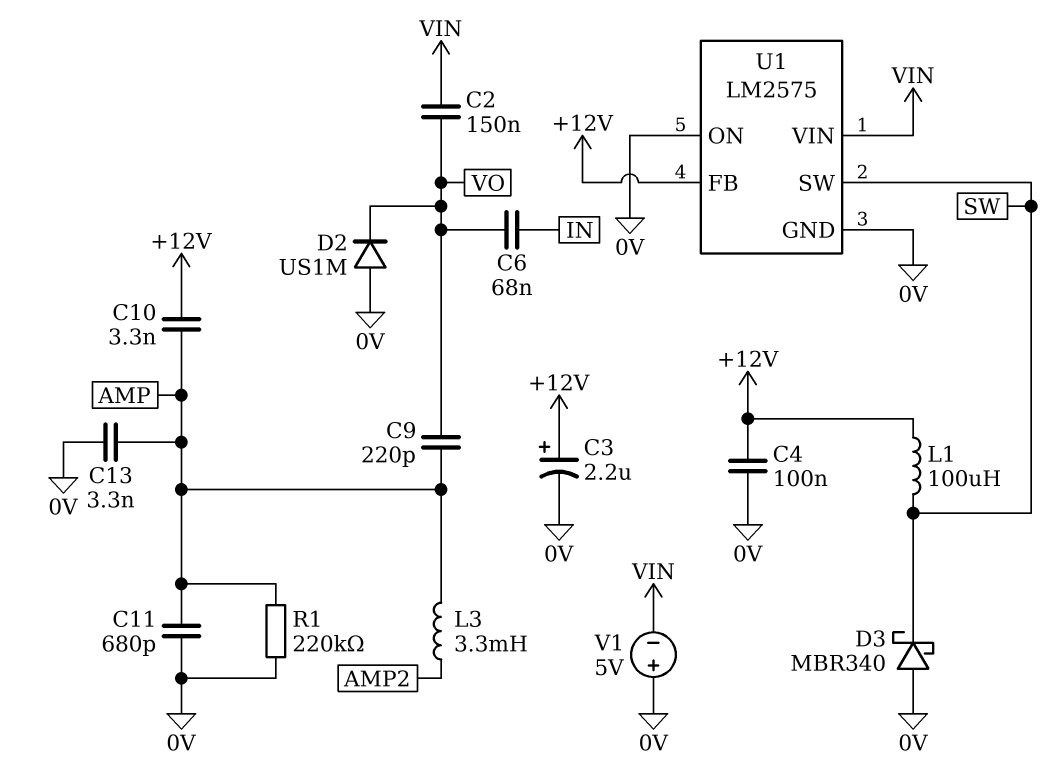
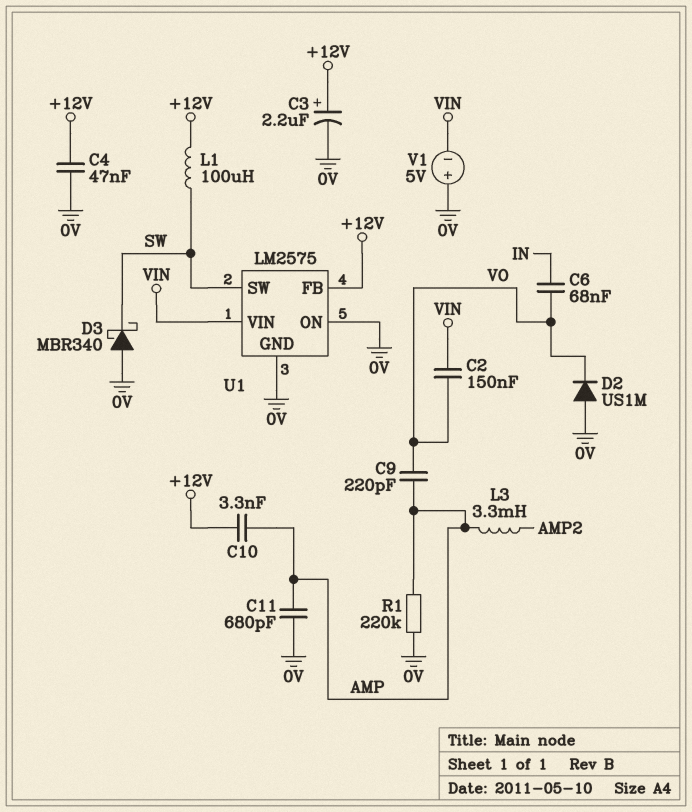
C4: 100nF (+12V, 0V) -> 47nF (+12V, 0V)
C13: 3.3nF (0V, AMP) -> none

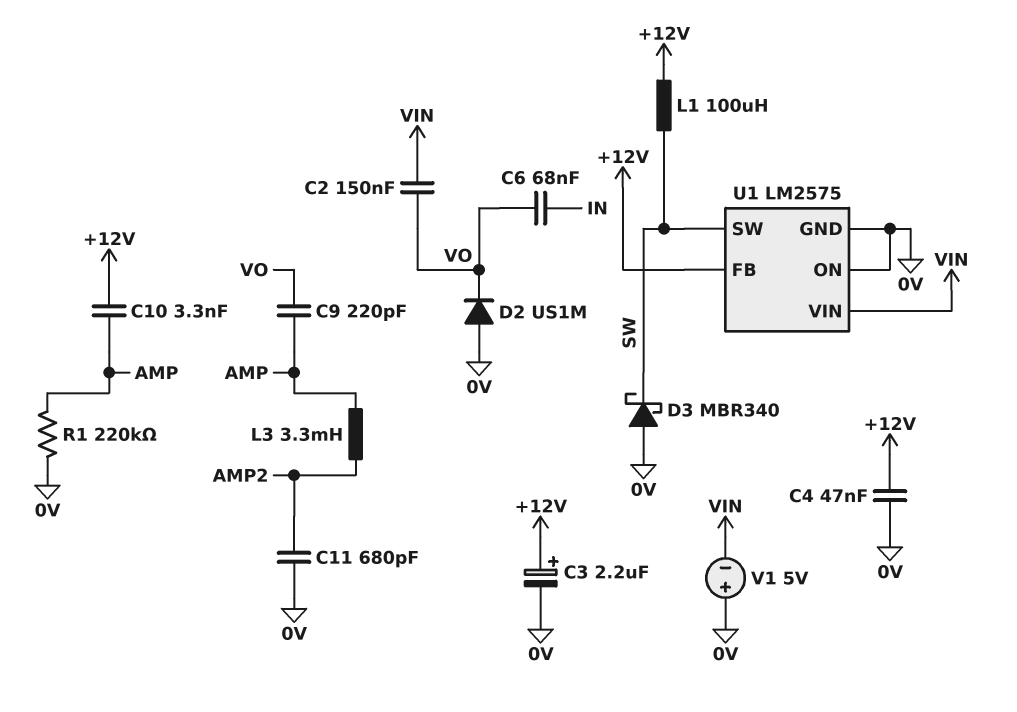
C11: 680pF (0V, AMP) -> 680pF (0V, AMP2)

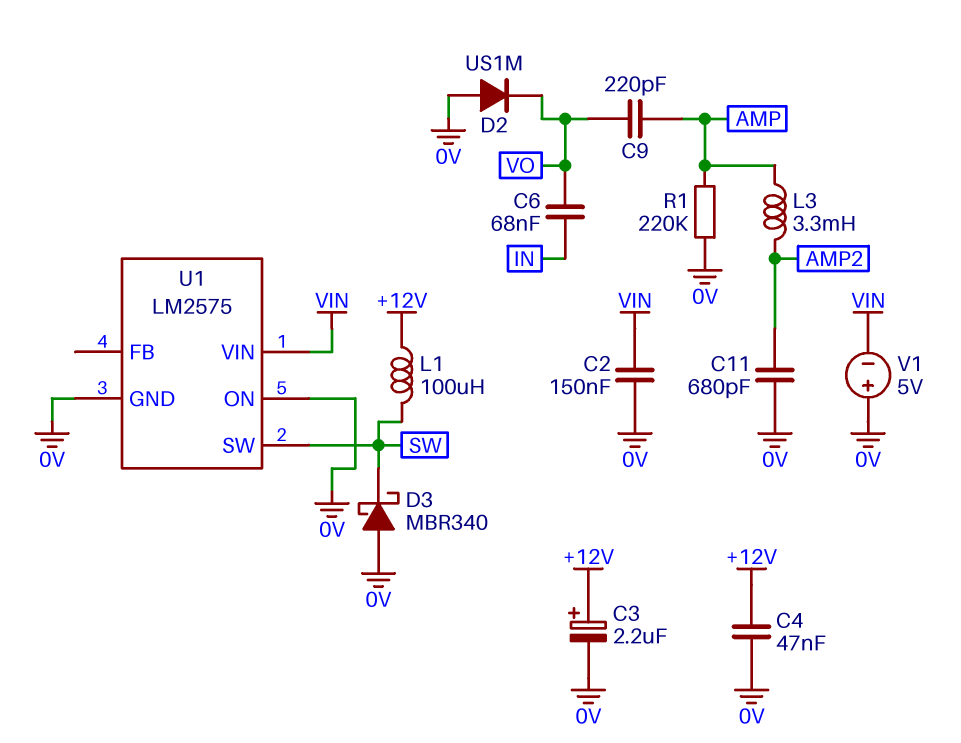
C2: 150nF (VIN, VO) -> 150nF (0V, VIN)
C10: 3.3nF (+12V, AMP) -> none
U1 pin FB: +12V -> none

